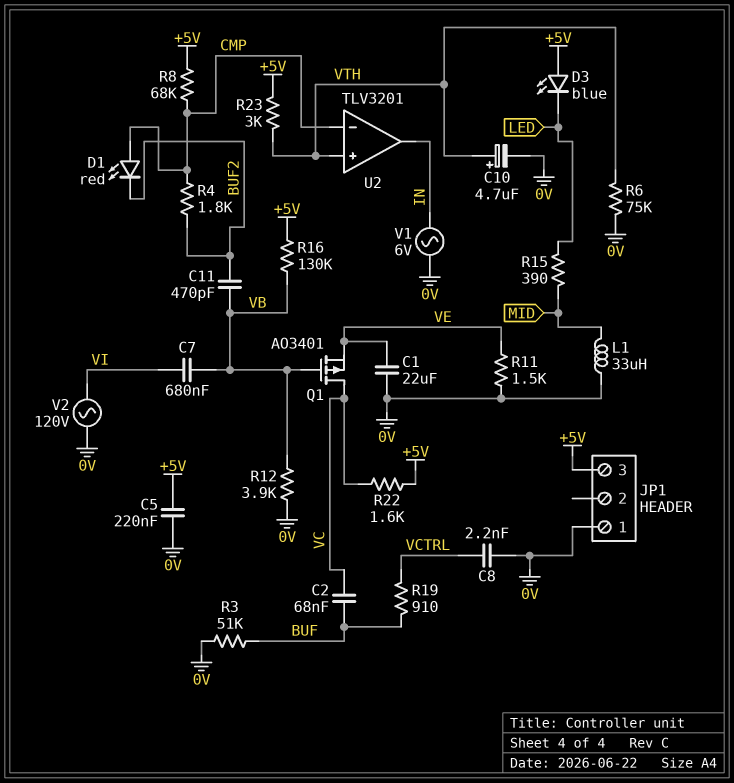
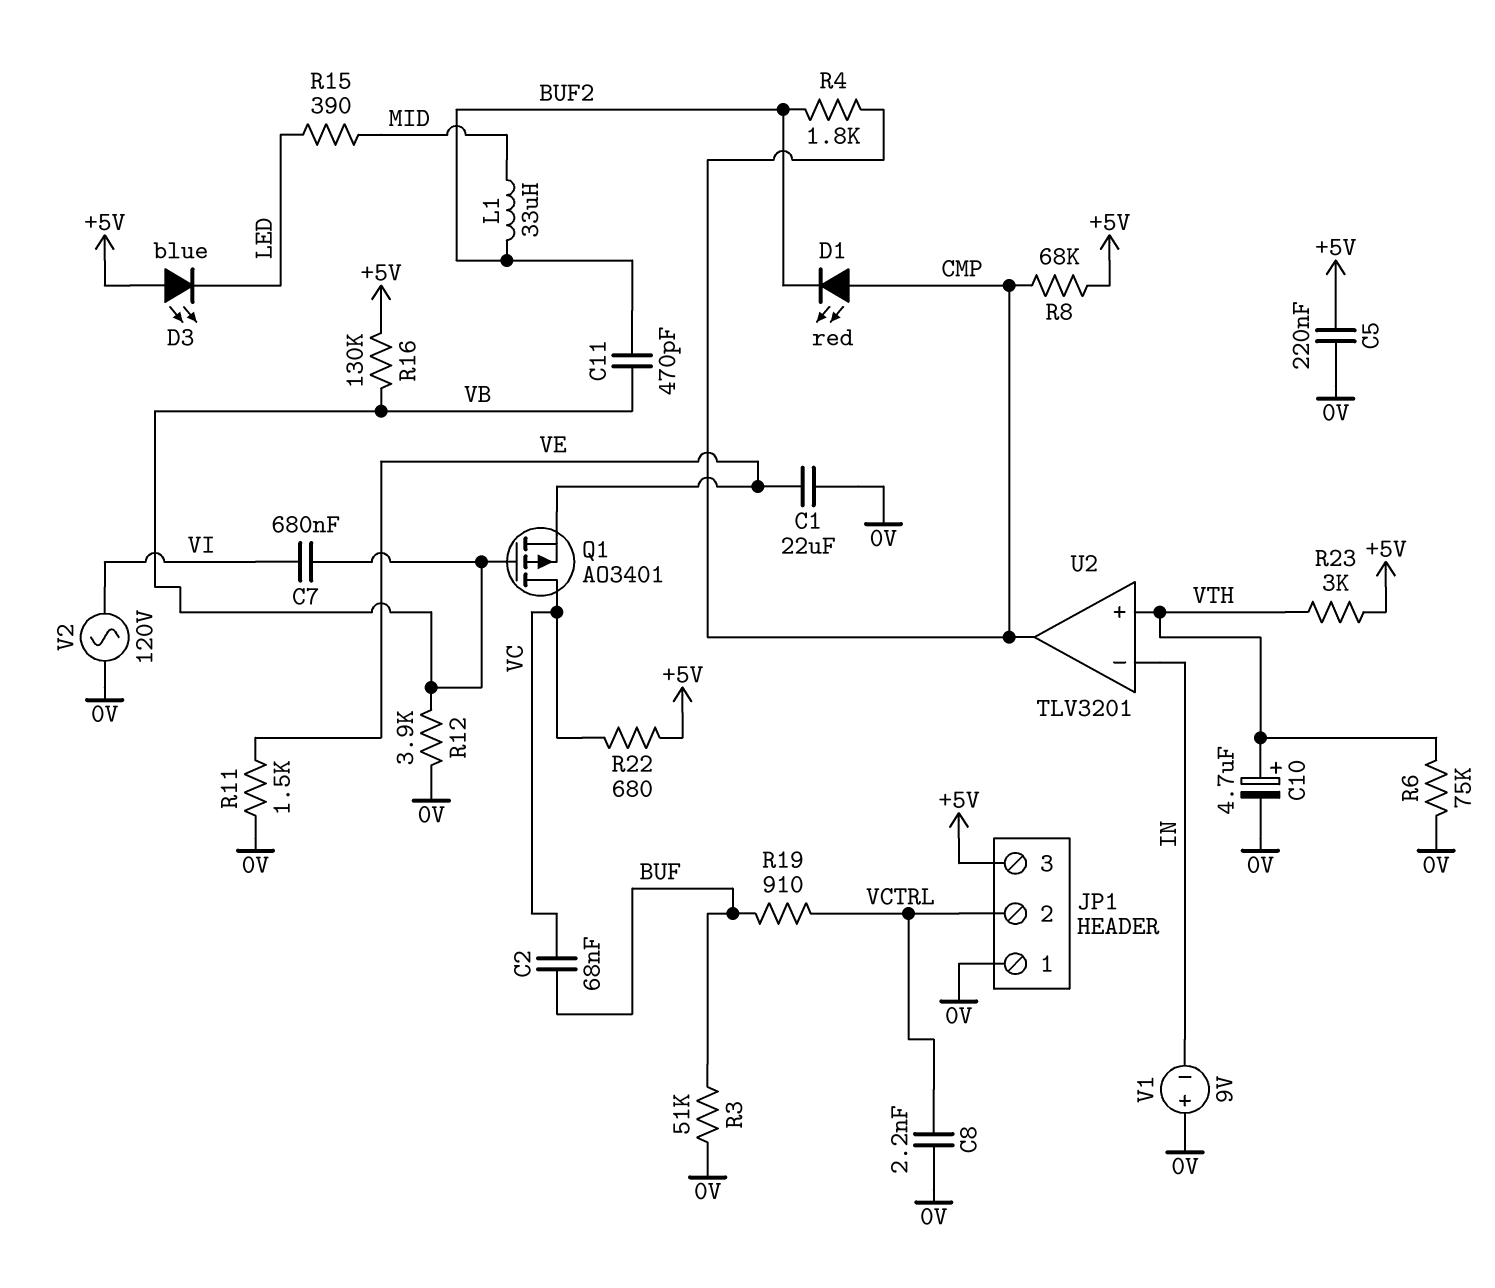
JP1 pin 2: none -> VCTRL
L1: 33uH (0V, MID) -> 33uH (BUF2, MID)
R22: 1.6k (+5V, VC) -> 680 (+5V, VC)
U2 pin in-: CMP -> IN
U2 pin out: IN -> CMP
V1: AC 6V (0V, IN) -> 9V (plus 0V, minus IN)

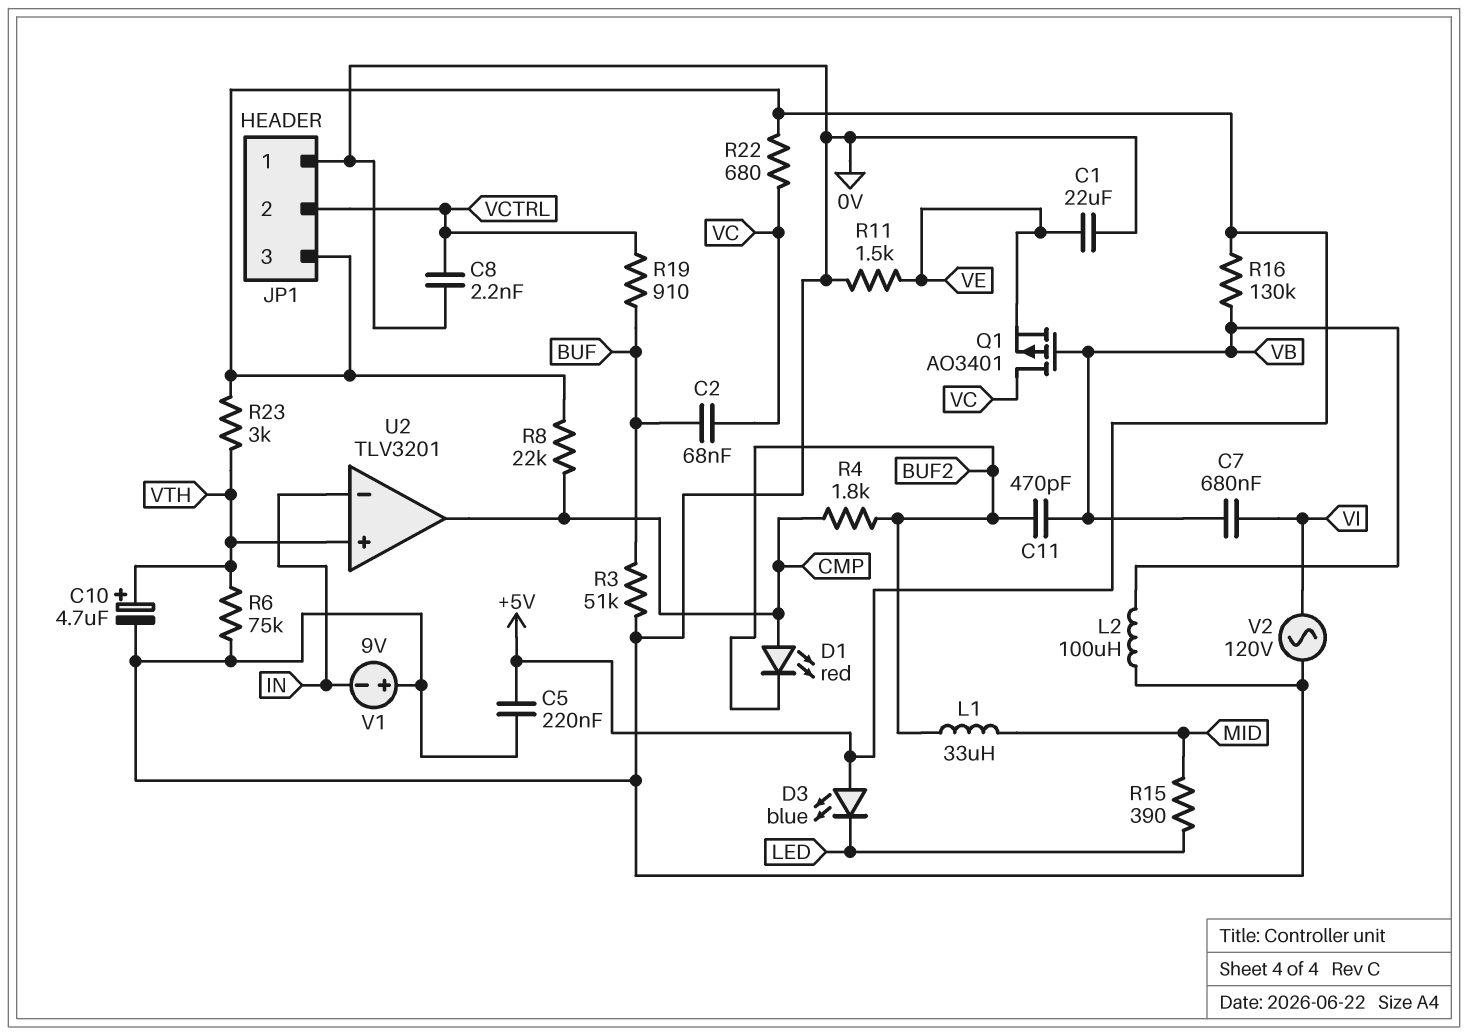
L2: none -> 100uH (0V, VB)
R8: 68k (+5V, CMP) -> 22k (+5V, CMP)
R12: 3.9k (0V, VB) -> none

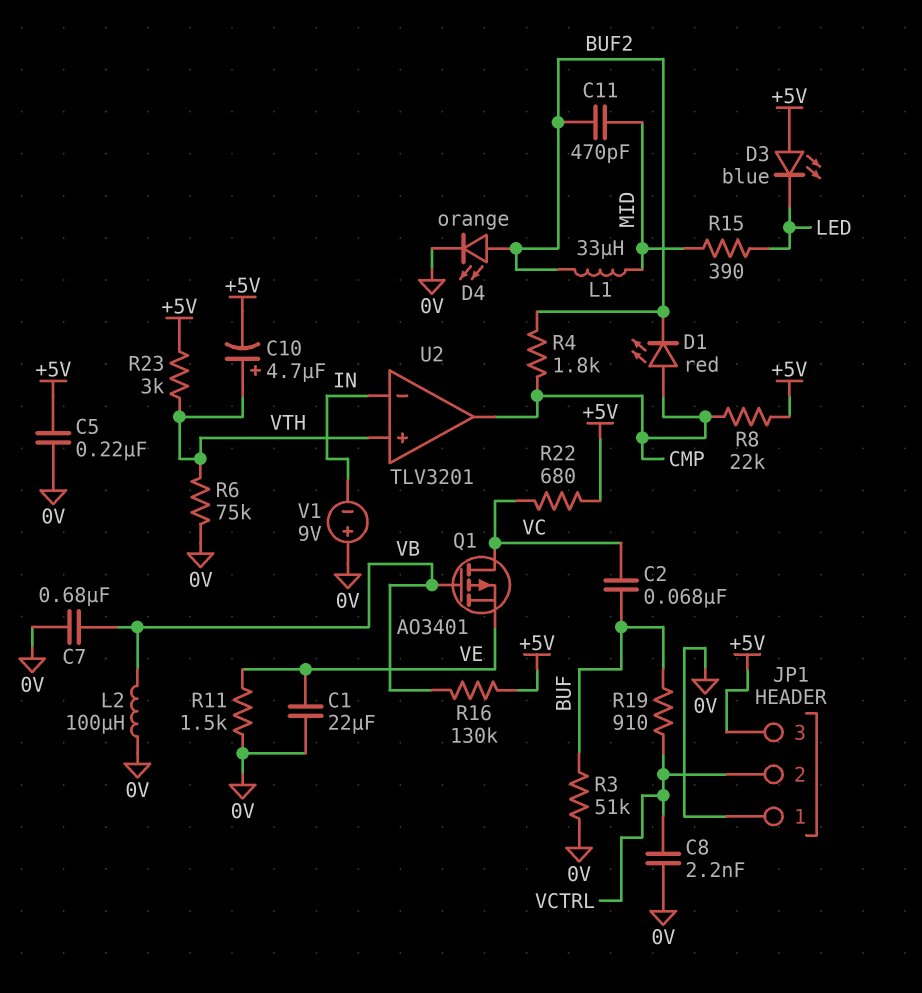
C7: 680nF (VB, VI) -> 680nF (0V, VB)
C10: 4.7uF (plus VTH, minus 0V) -> 4.7uF (plus VTH, minus +5V)
C11: 470pF (BUF2, VB) -> 470pF (BUF2, MID)
D4: none -> LED orange (A BUF2, K 0V)
V2: AC 120V (0V, VI) -> none

